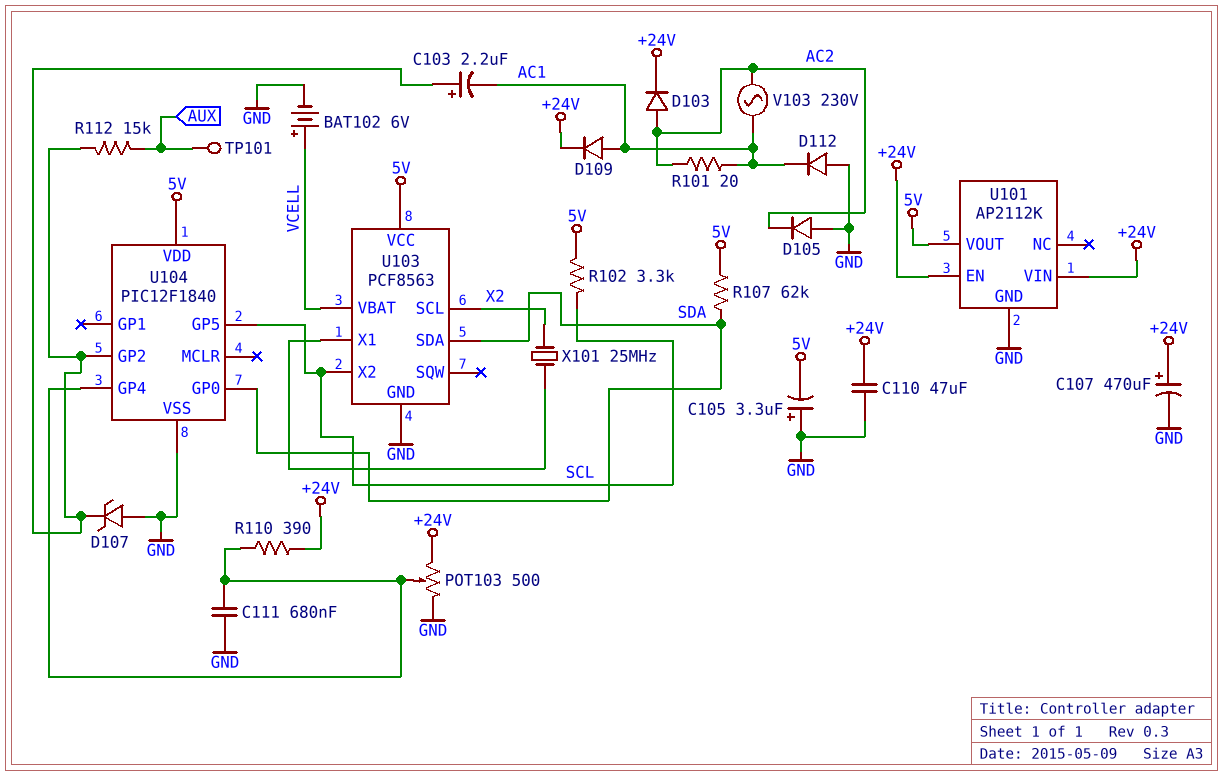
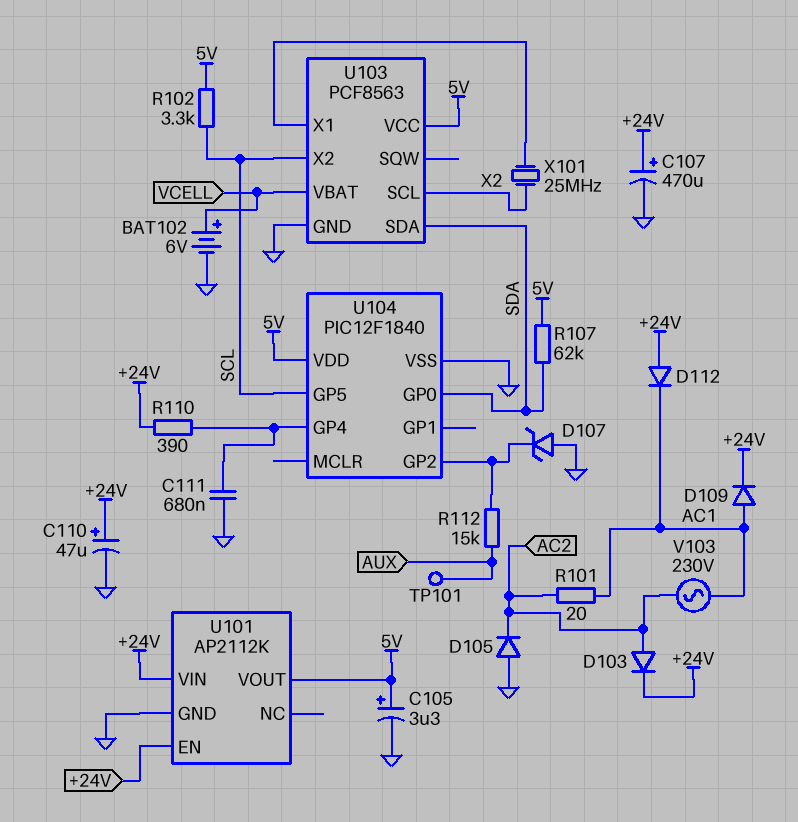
C103: 2.2uF (plus U104/GP2, minus AC1) -> none
C105: 3.3uF (plus GND, minus 5V) -> 3.3uF (plus 5V, minus GND)
C110: 47uF (+24V, GND) -> 47uF (plus +24V, minus GND)
D112: diode (A GND, K AC1) -> diode (A +24V, K AC1)
POT103: 500 (+24V, GND, wiper U104/GP4) -> none

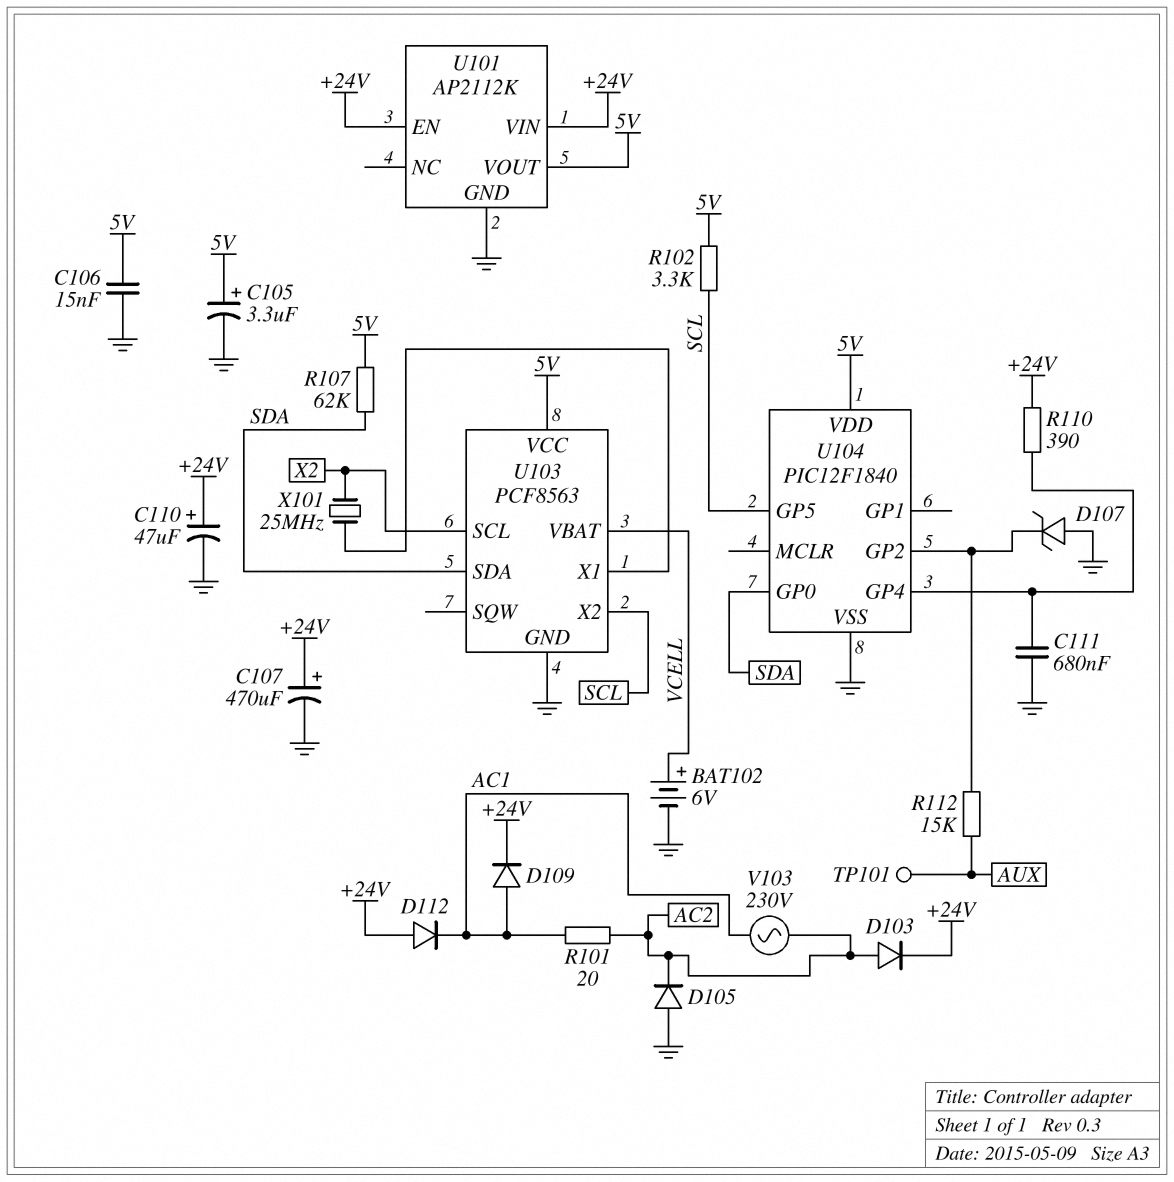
C106: none -> 15nF (5V, GND)

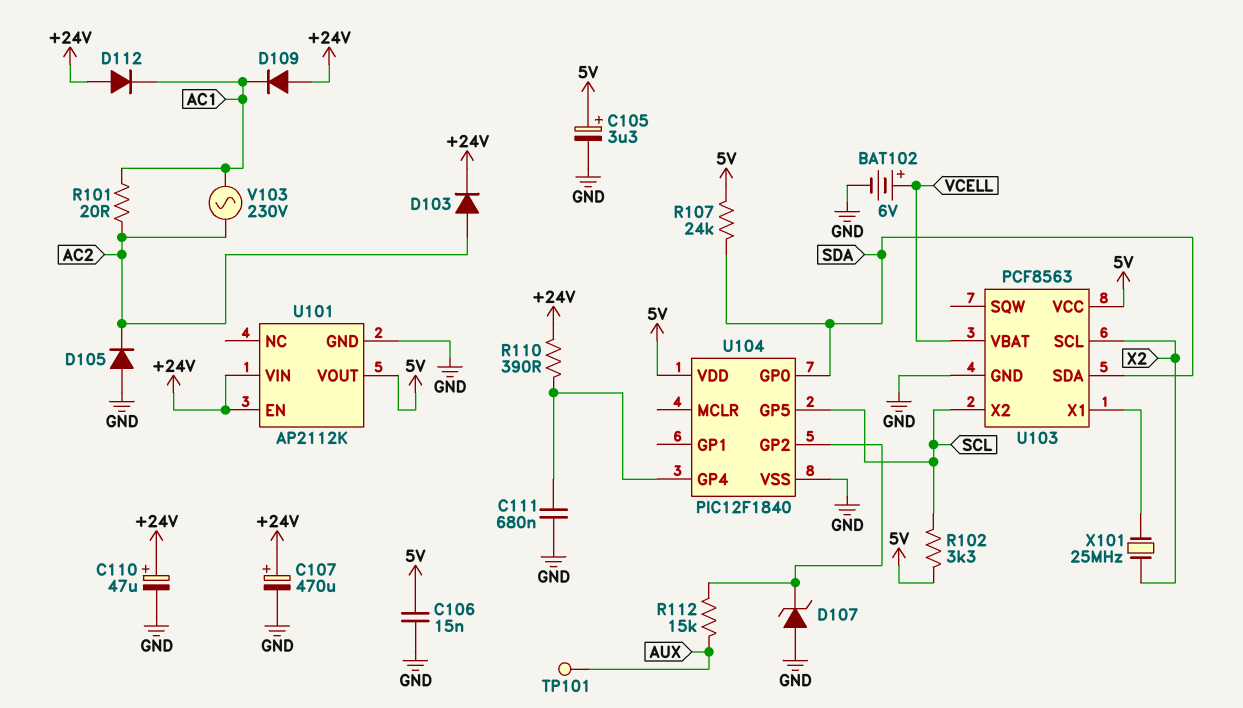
D109: diode (A AC1, K +24V) -> diode (A +24V, K AC1)
R107: 62k (5V, SDA) -> 24k (5V, SDA)

